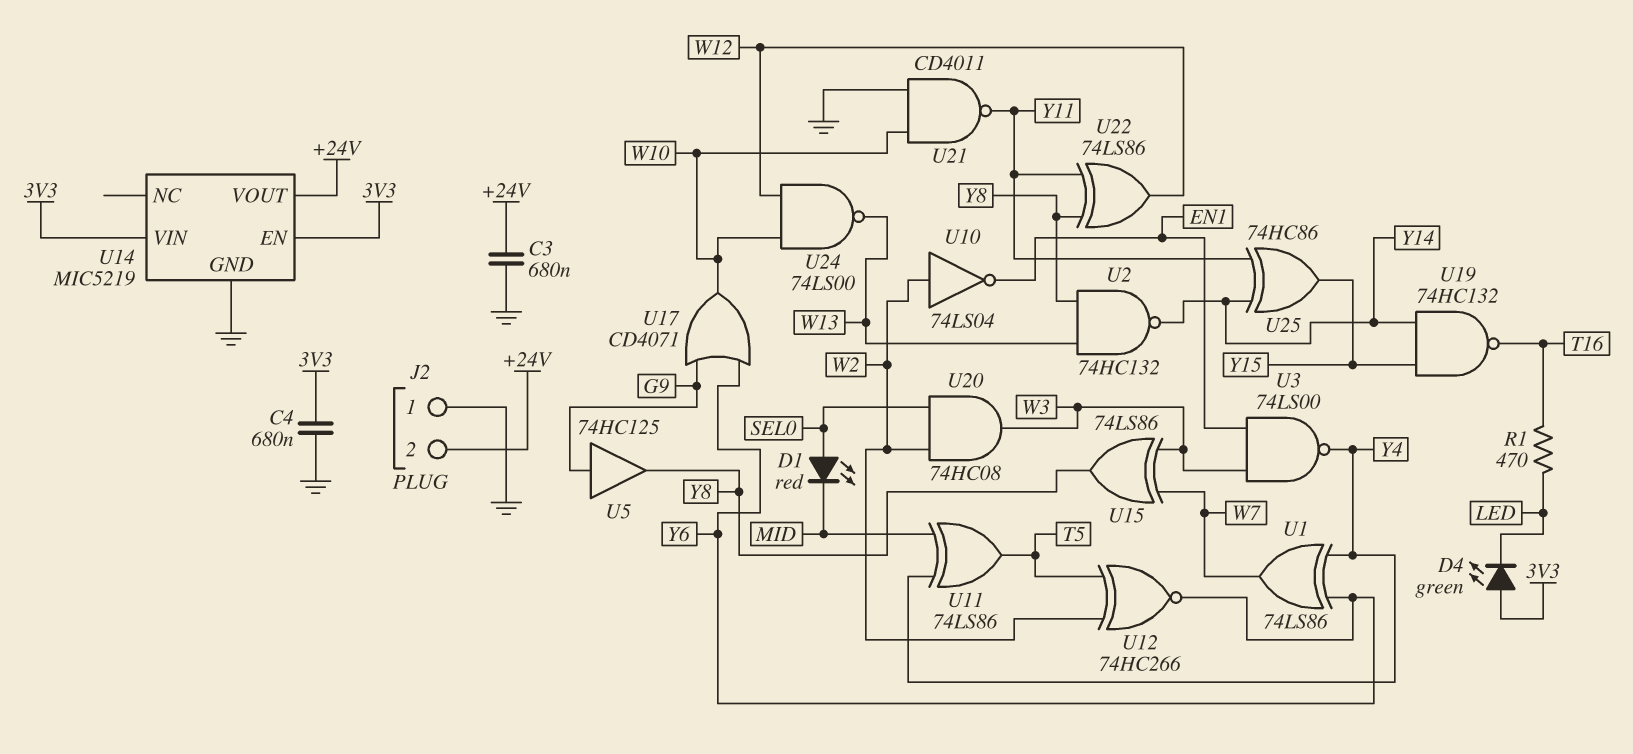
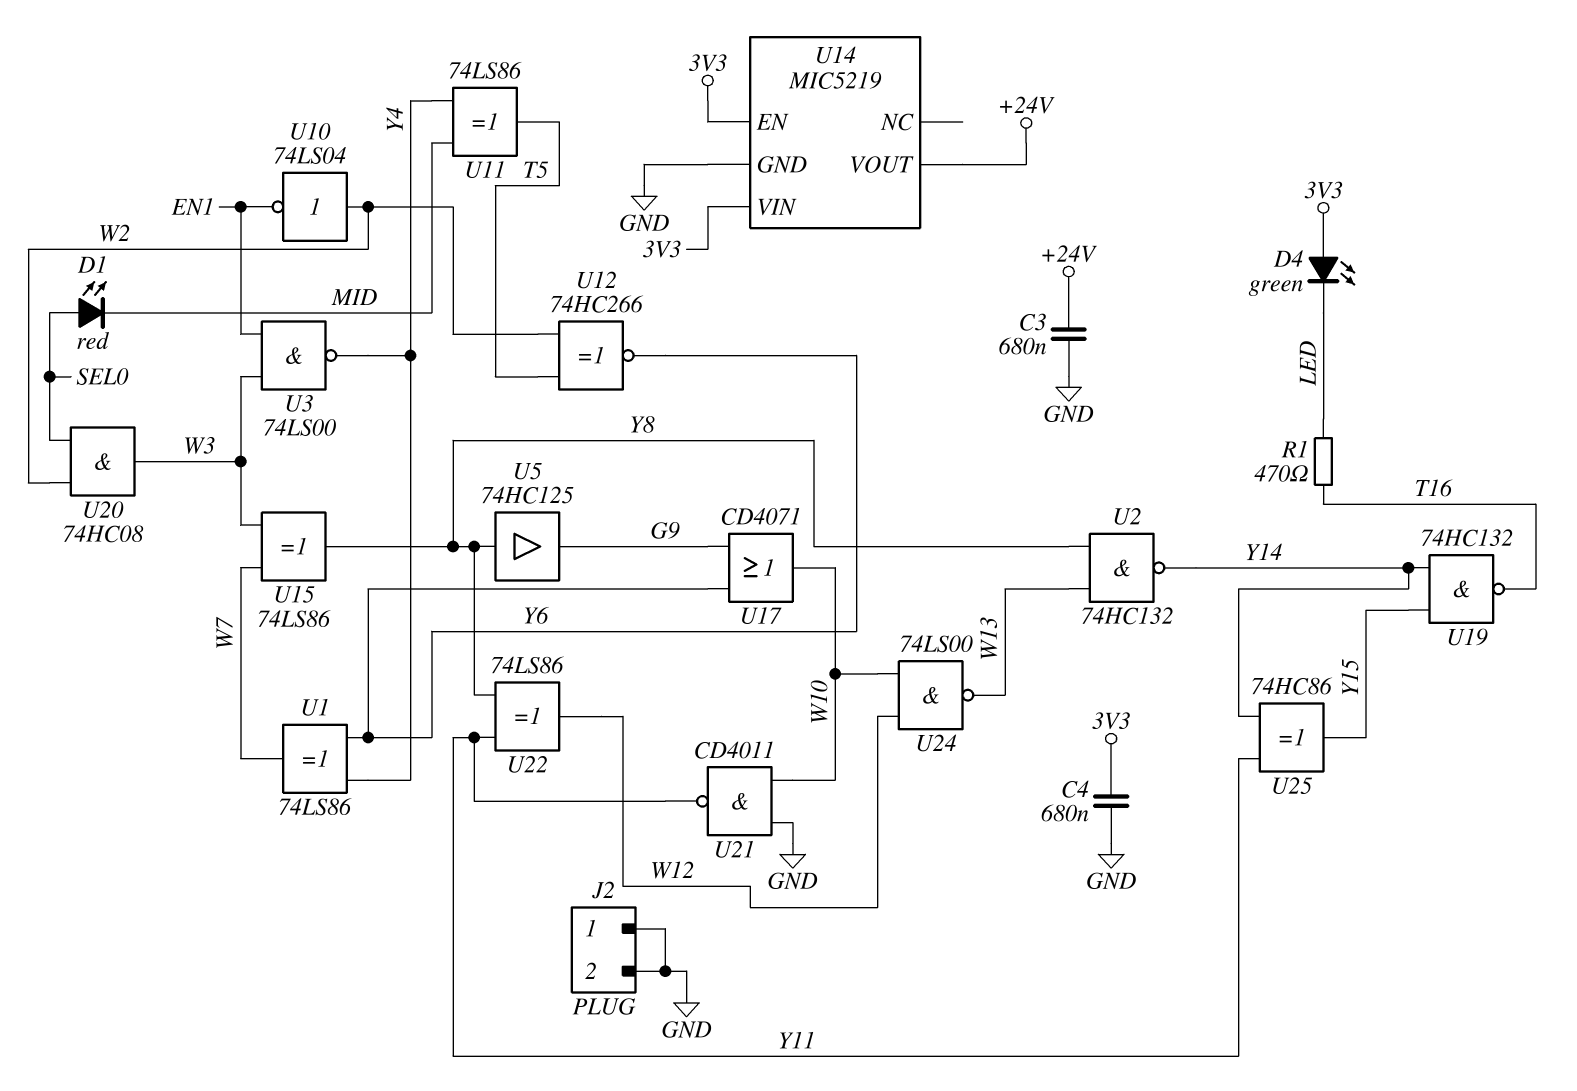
J2 pin 2: +24V -> GND
U5: buffer 74HC125 (in G9, out Y8) -> buffer 74HC125 (in Y8, out G9)

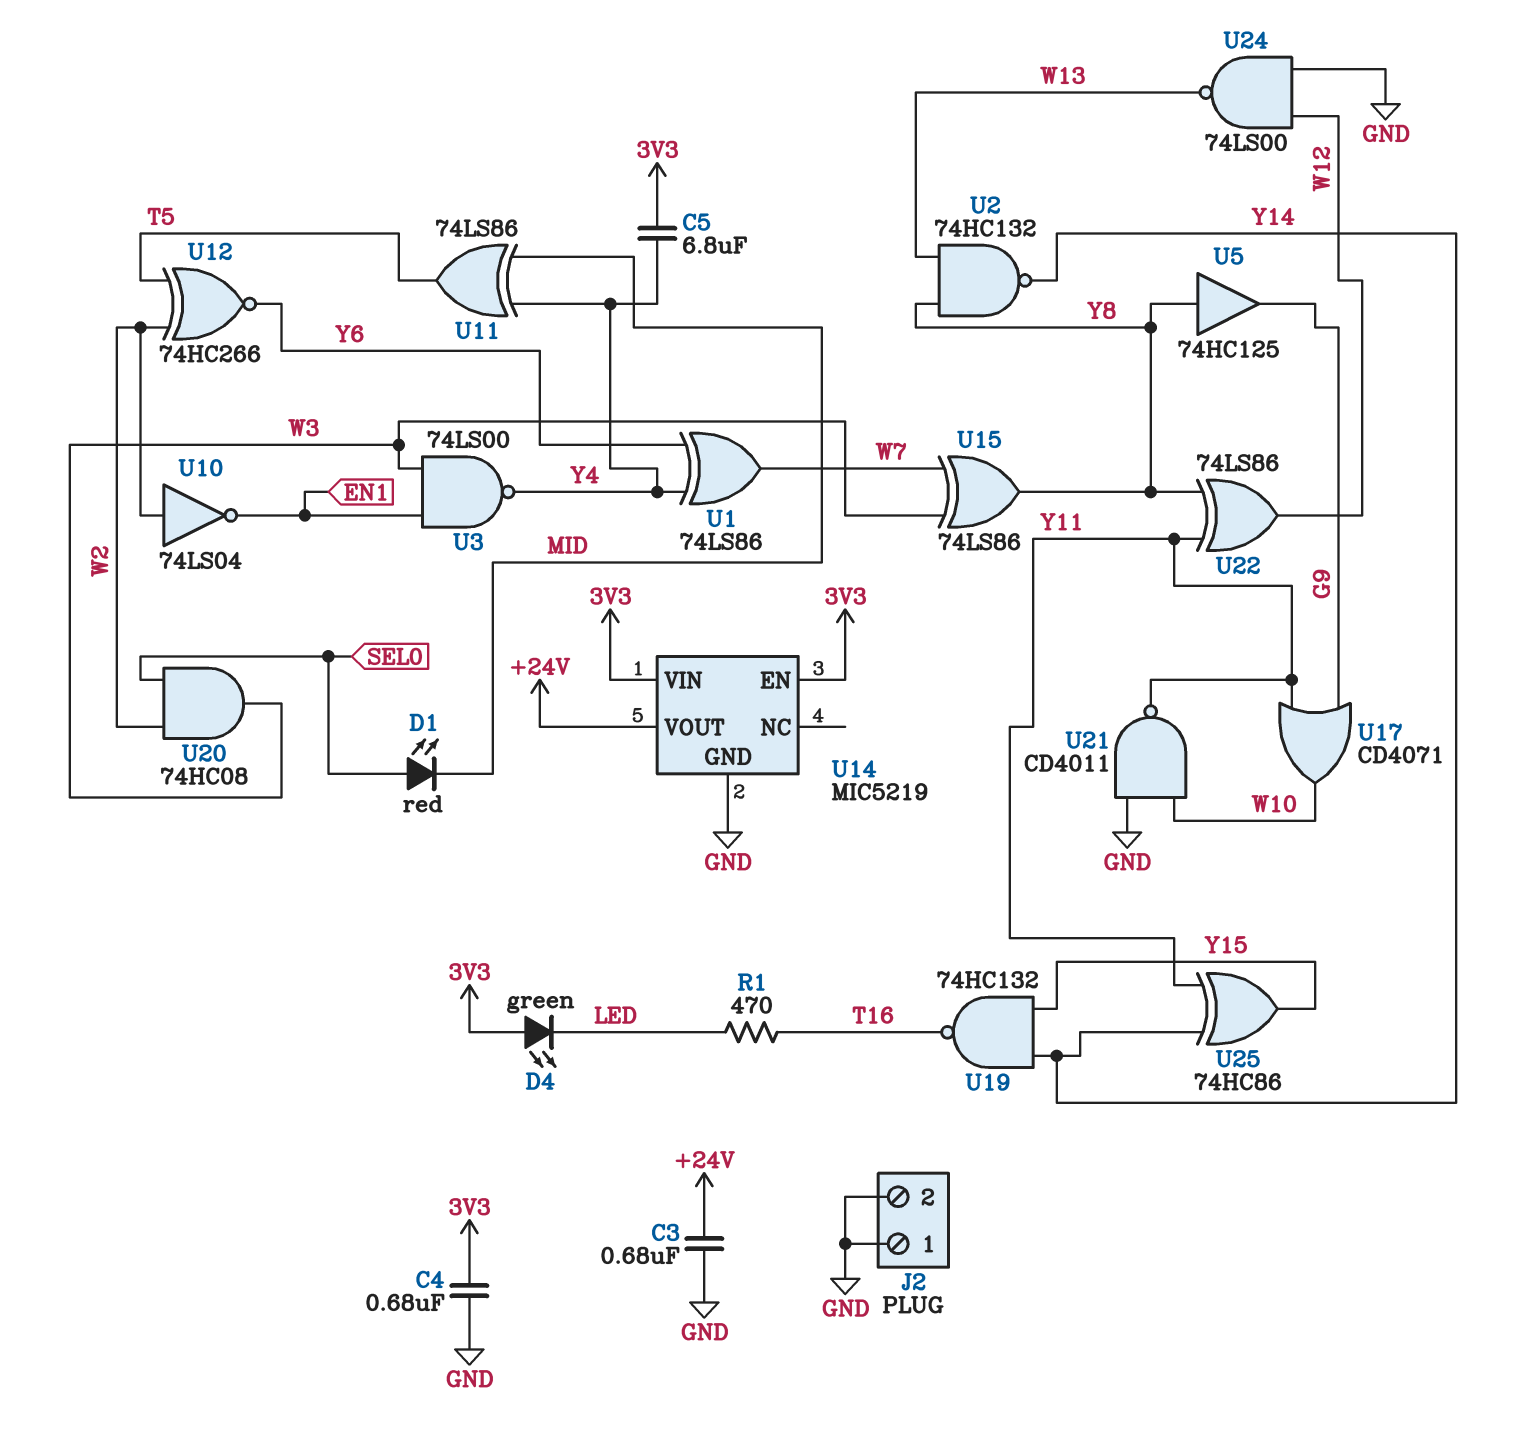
C5: none -> 6.8uF (3V3, Y4)
U17: OR CD4071 (in G9, in Y6, out W10) -> OR CD4071 (in G9, in Y11, out W10)
U24: NAND 74LS00 (in W10, in W12, out W13) -> NAND 74LS00 (in GND, in W12, out W13)

